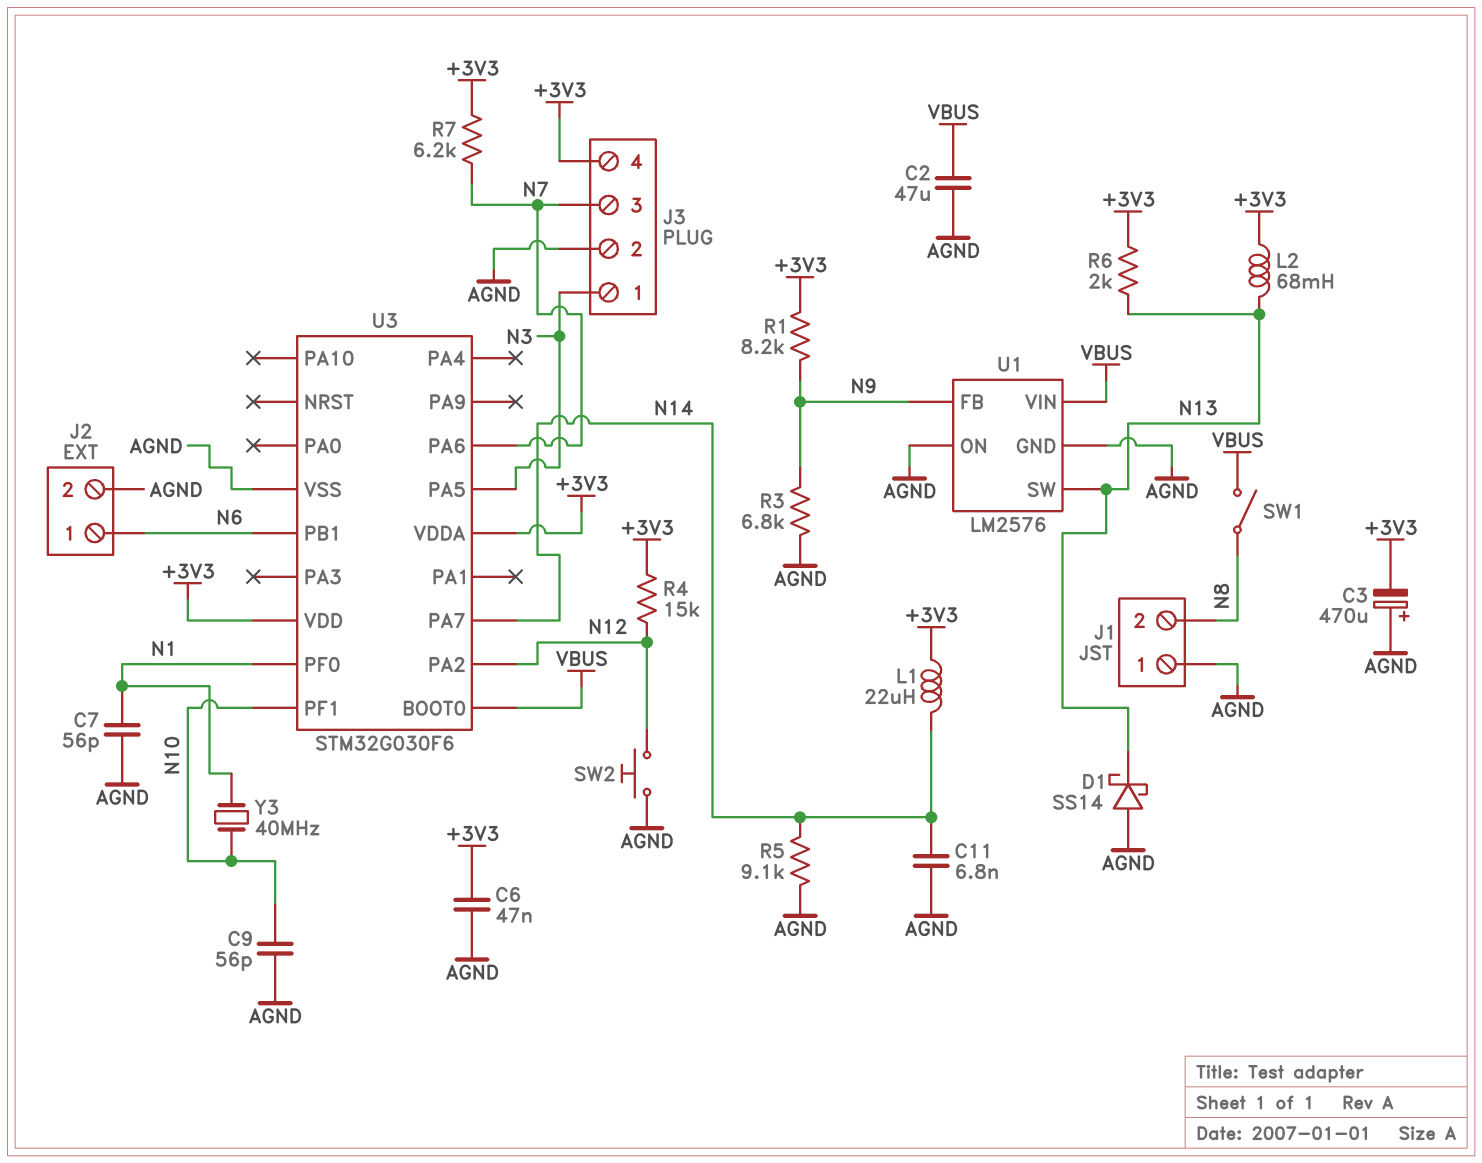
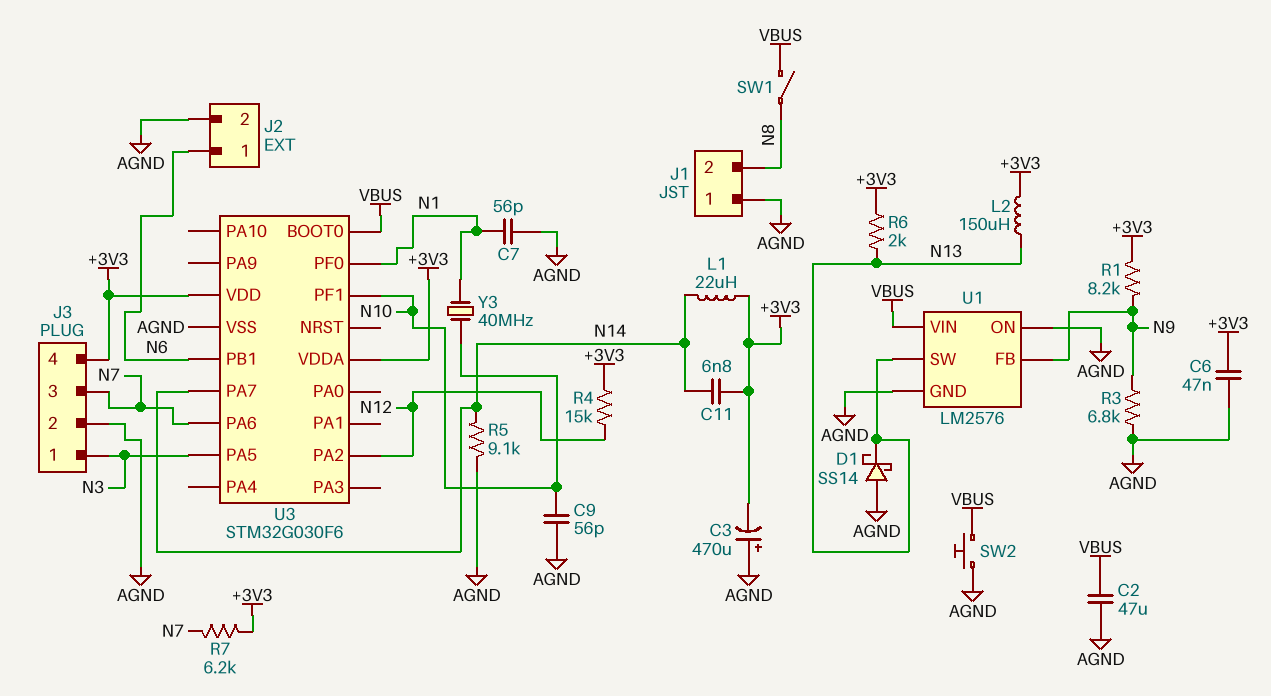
C11: 6.8nF (AGND, N14) -> 6.8nF (+3V3, N14)
L2: 68mH (+3V3, N13) -> 150uH (+3V3, N13)
SW2: button (AGND, N12) -> button (AGND, VBUS)

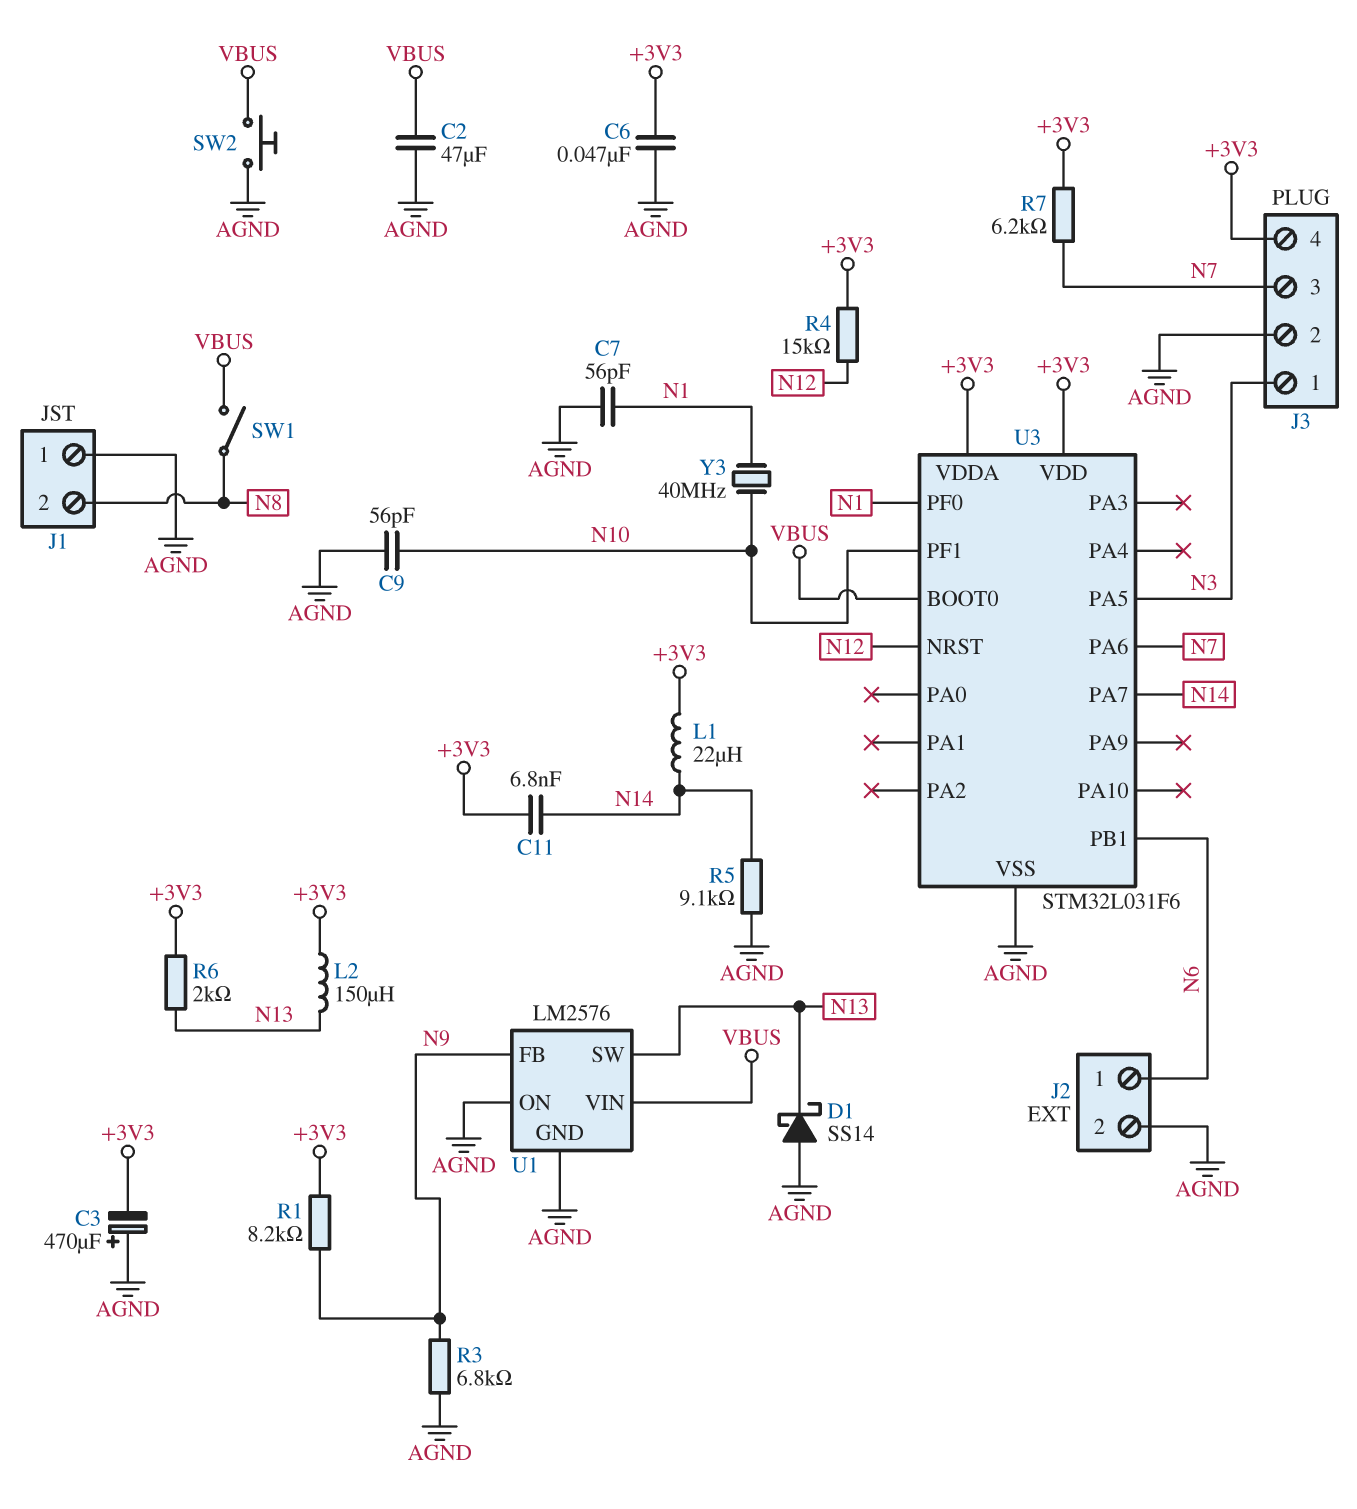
U3: STM32G030F6 -> STM32L031F6
U3 pin NRST: none -> N12
U3 pin PA2: N12 -> none

